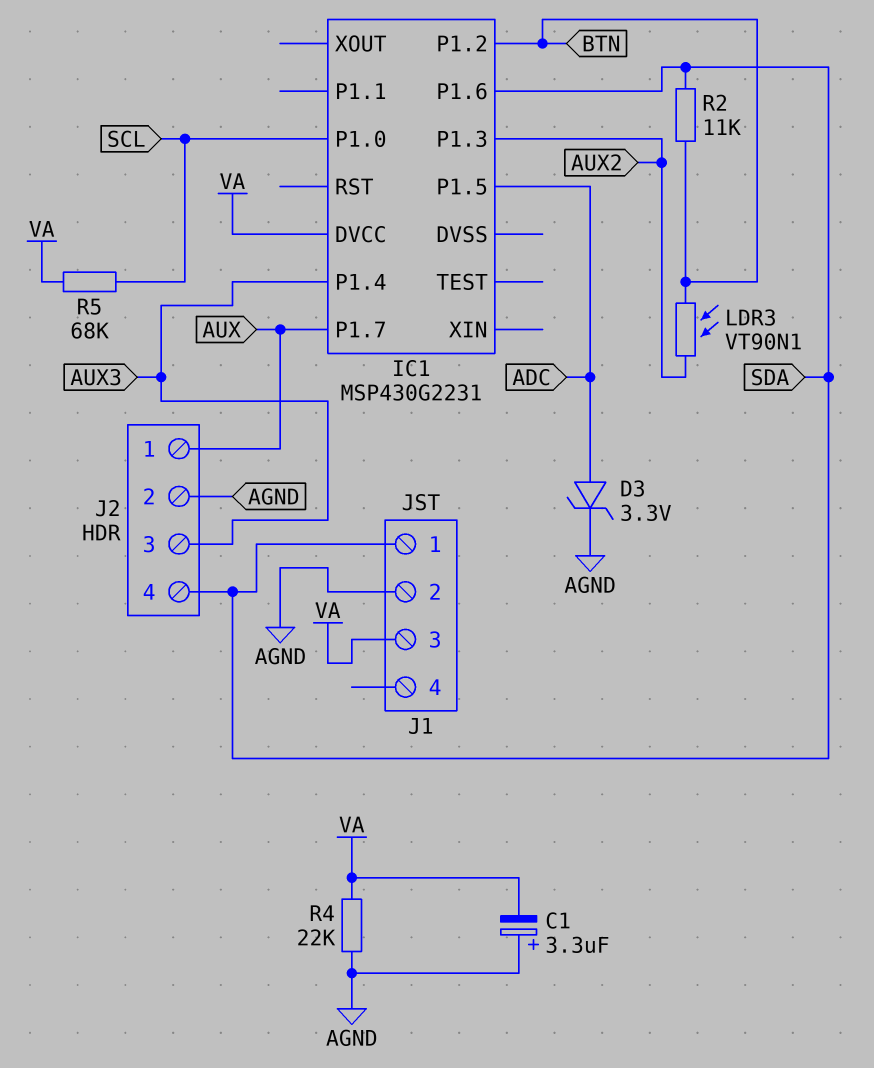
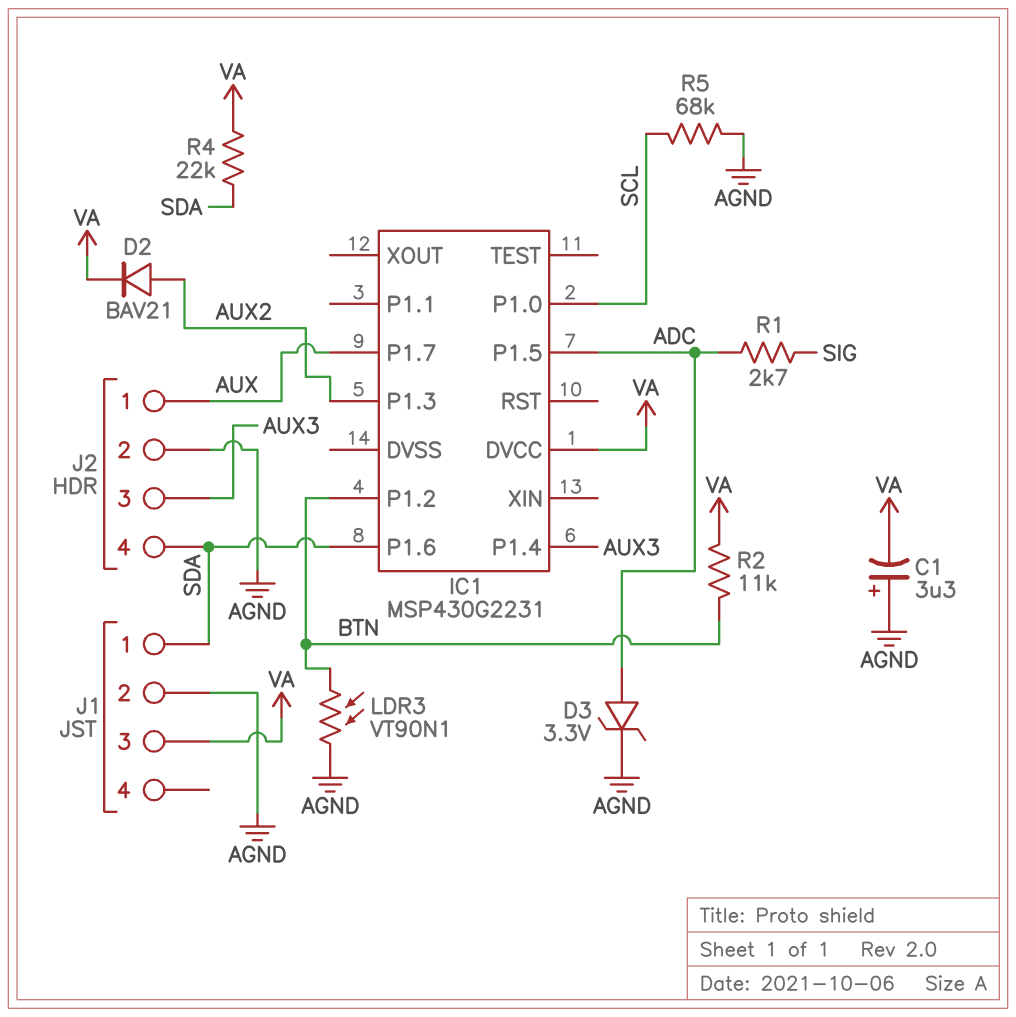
D2: none -> diode BAV21 (A AUX2, K VA)
LDR3: VT90N1 (AUX2, BTN) -> VT90N1 (AGND, BTN)
R1: none -> 2.7k (ADC, SIG)
R2: 11k (BTN, SDA) -> 11k (BTN, VA)
R4: 22k (AGND, VA) -> 22k (SDA, VA)
R5: 68k (SCL, VA) -> 68k (AGND, SCL)

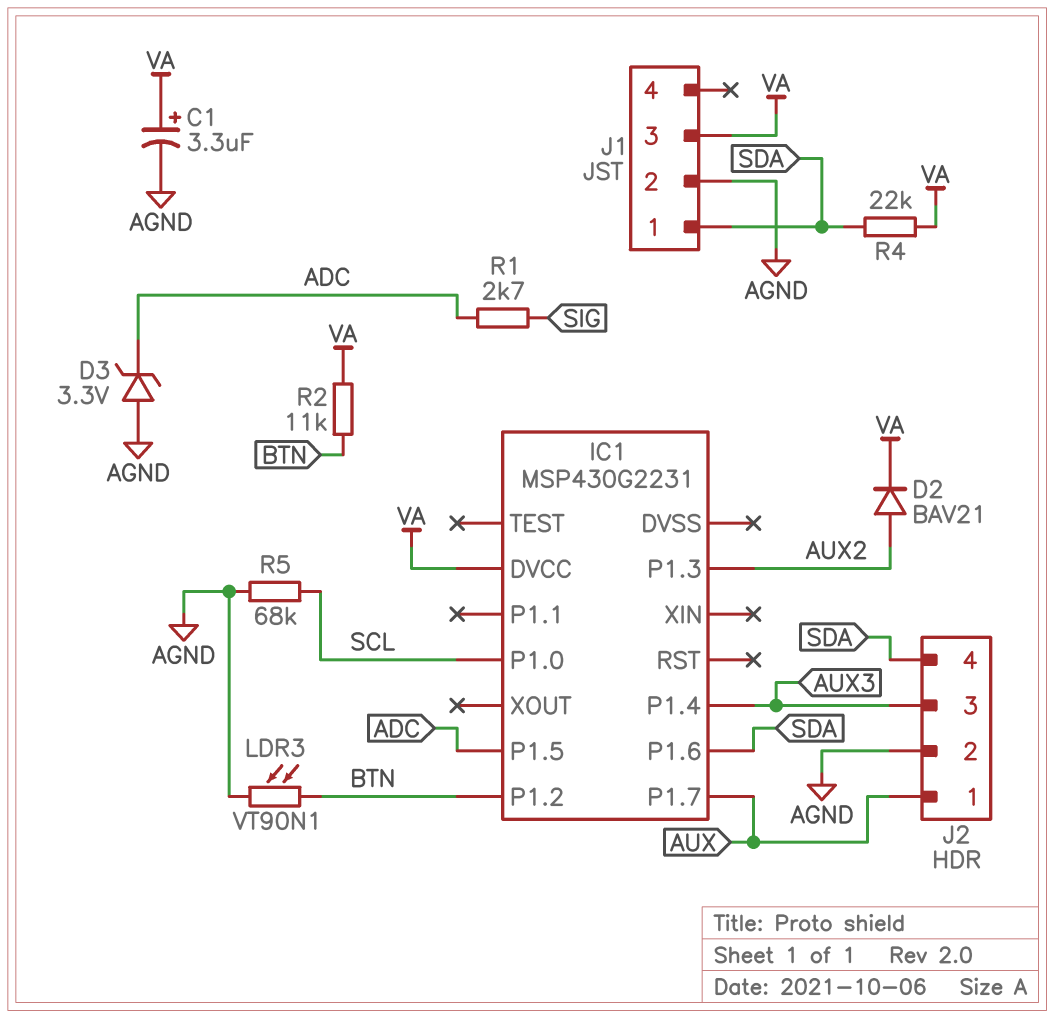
C1: 3.3uF (plus AGND, minus VA) -> 3.3uF (plus VA, minus AGND)
D3: zener 3.3V (A ADC, K AGND) -> zener 3.3V (A AGND, K ADC)

